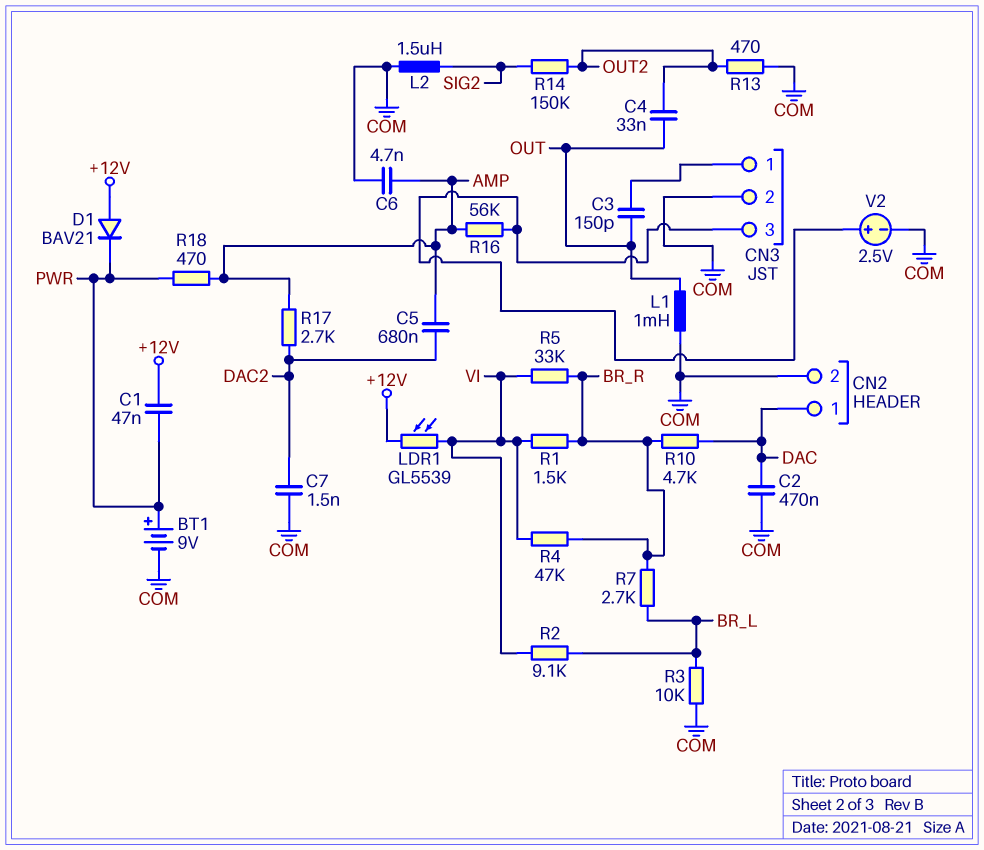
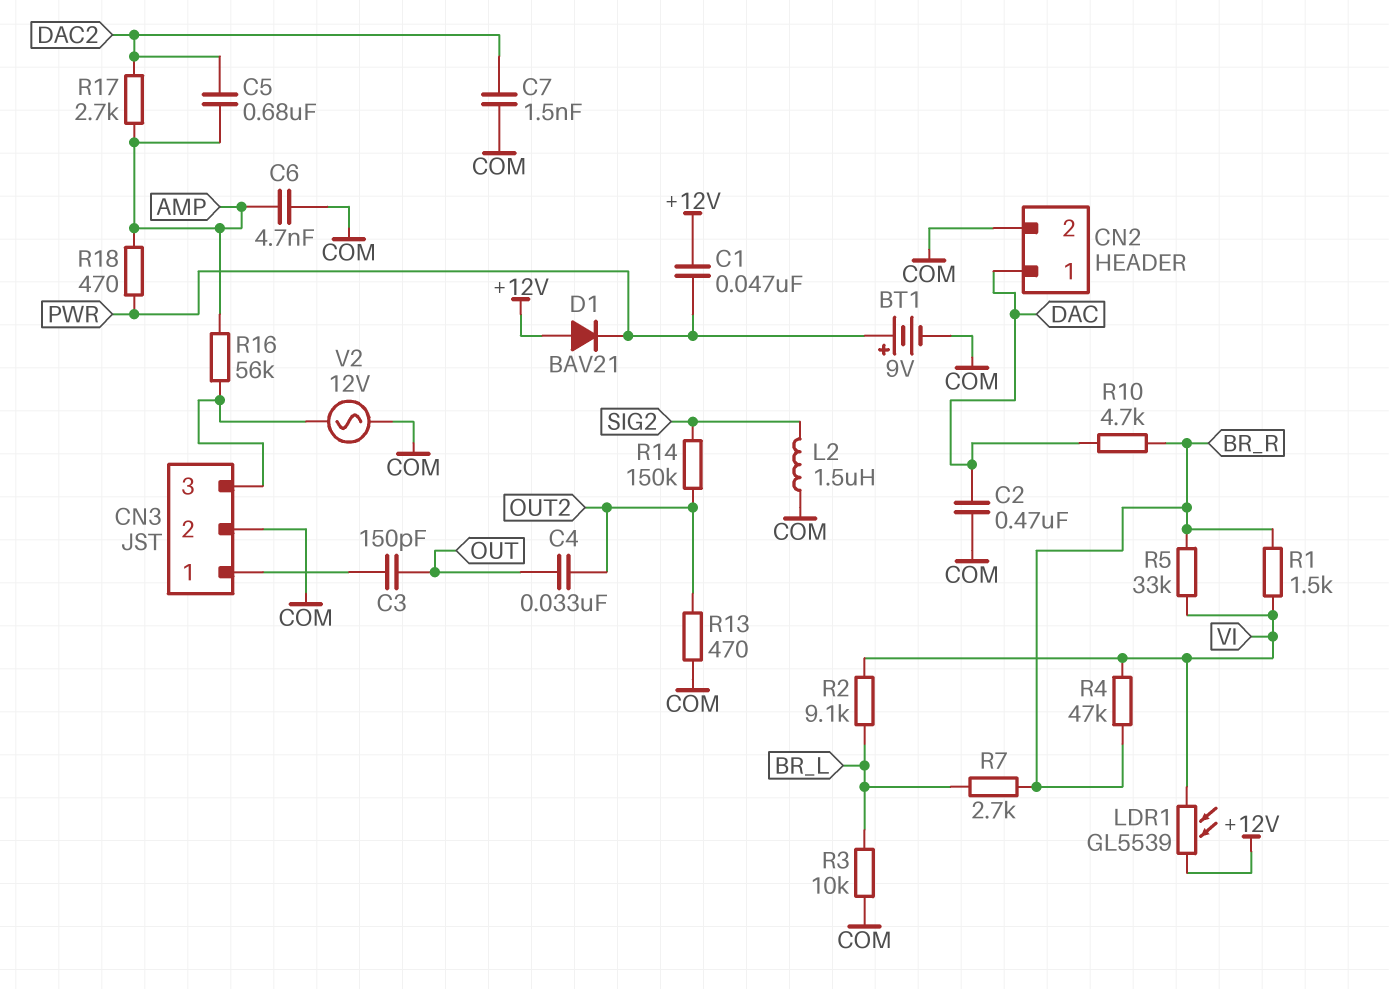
L1: 1mH (COM, OUT) -> none
V2: 2.5V (plus CN3/3, minus COM) -> AC 12V (CN3/3, COM)

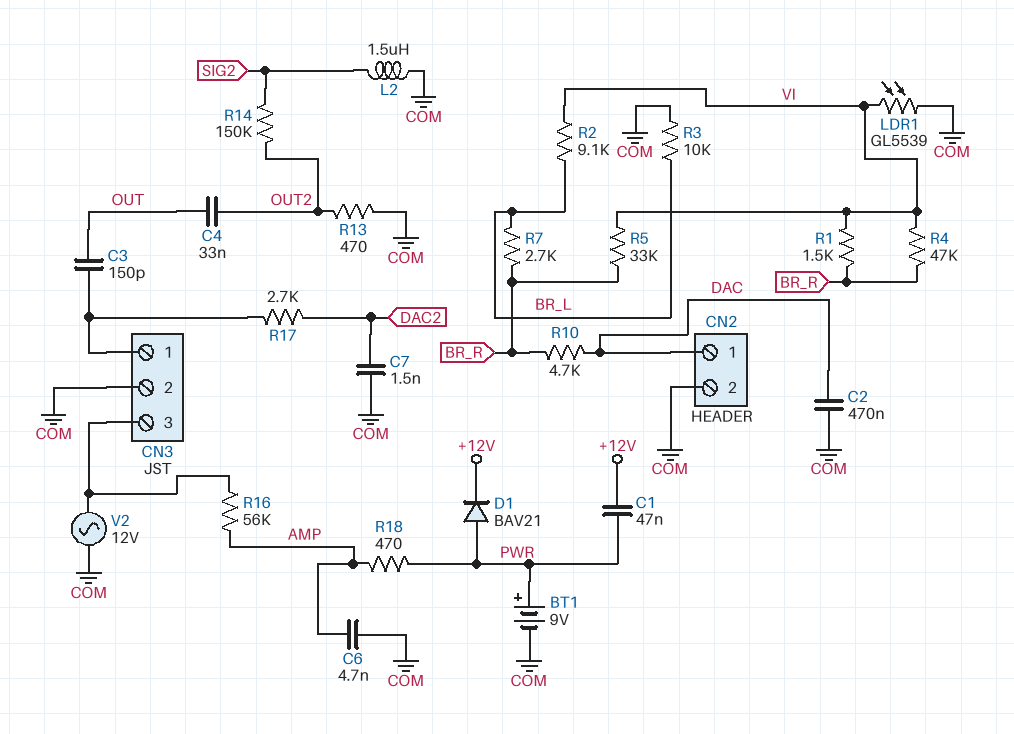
C5: 680nF (AMP, DAC2) -> none
D1: diode BAV21 (A +12V, K PWR) -> diode BAV21 (A PWR, K +12V)
LDR1: GL5539 (+12V, VI) -> GL5539 (COM, VI)
R17: 2.7k (AMP, DAC2) -> 2.7k (CN3/1, DAC2)

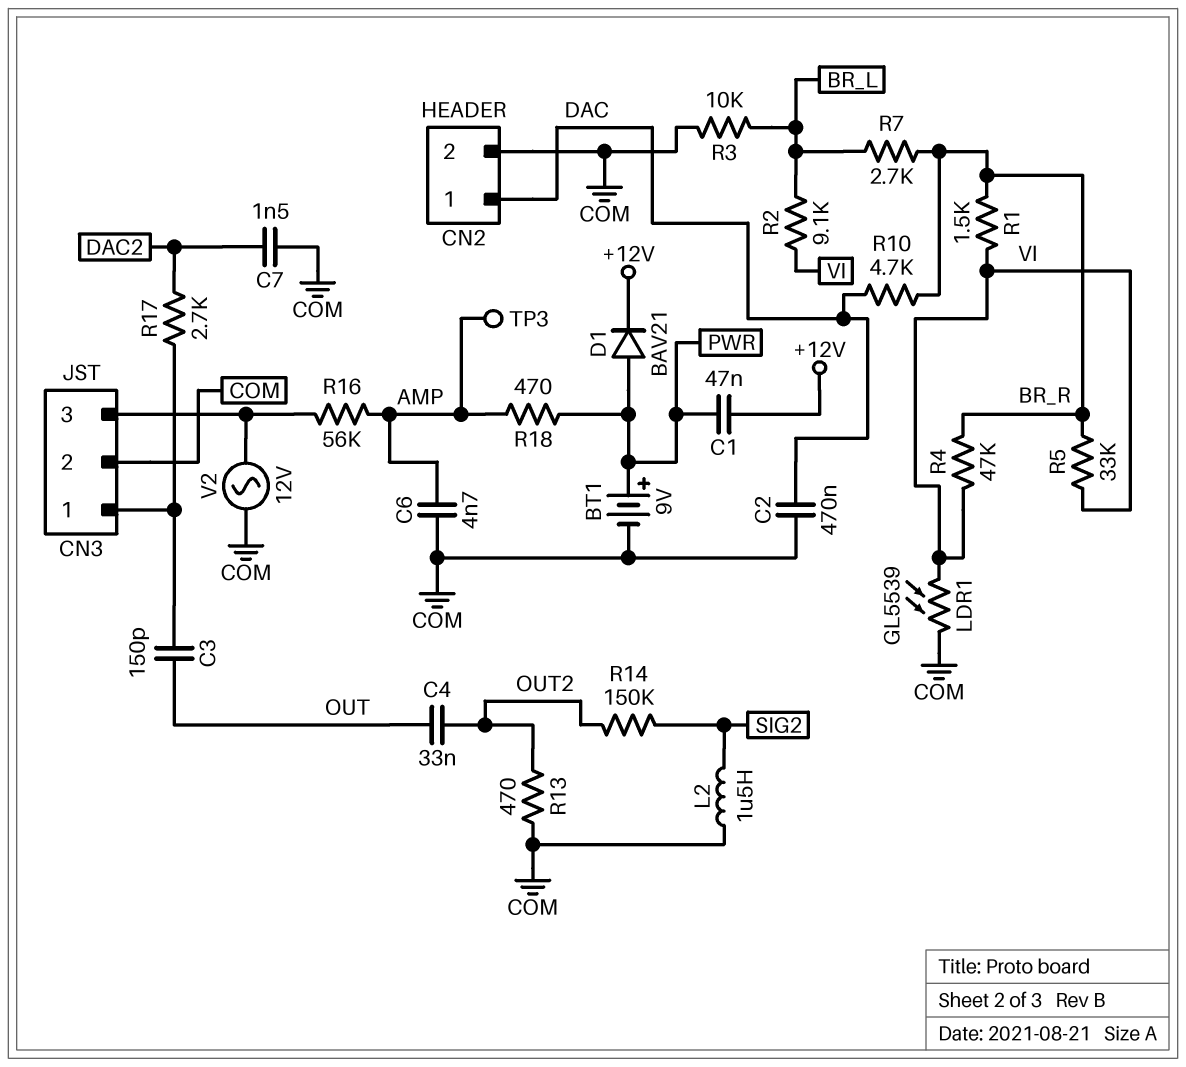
TP3: none -> test point (AMP)

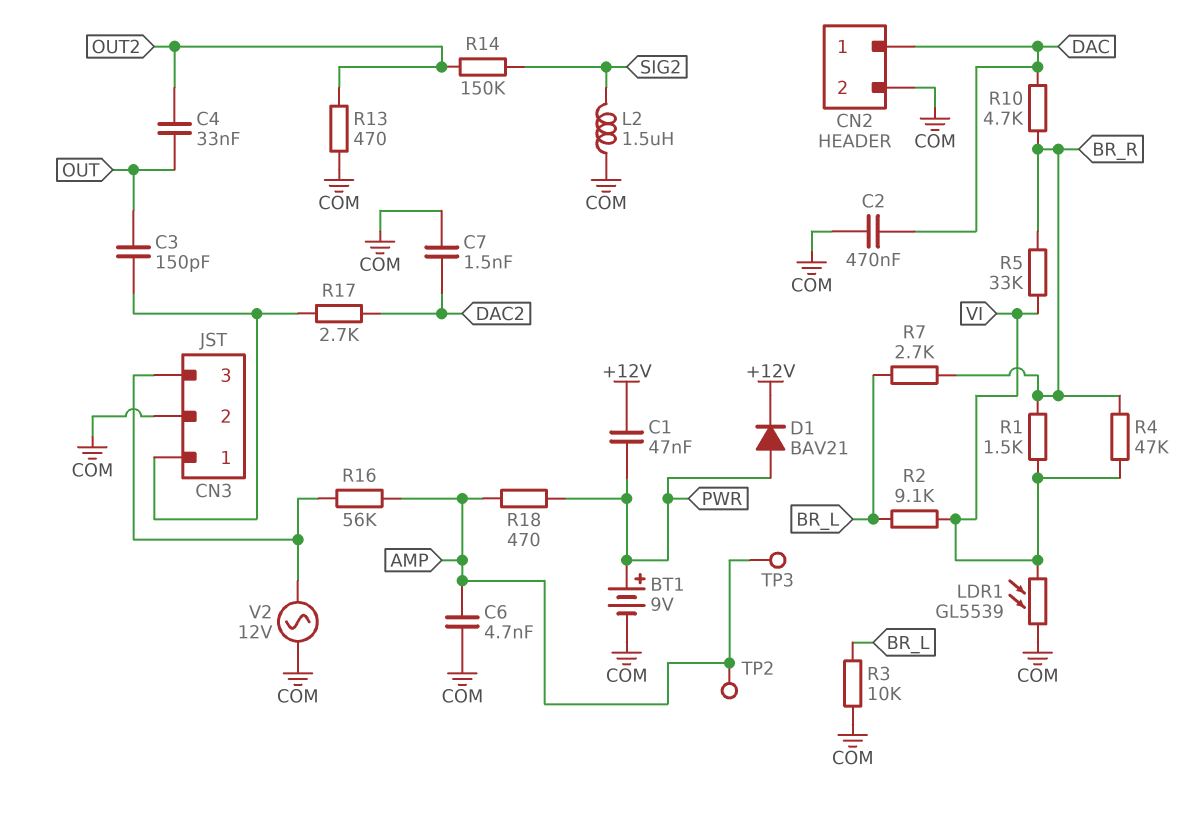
TP2: none -> test point (AMP)

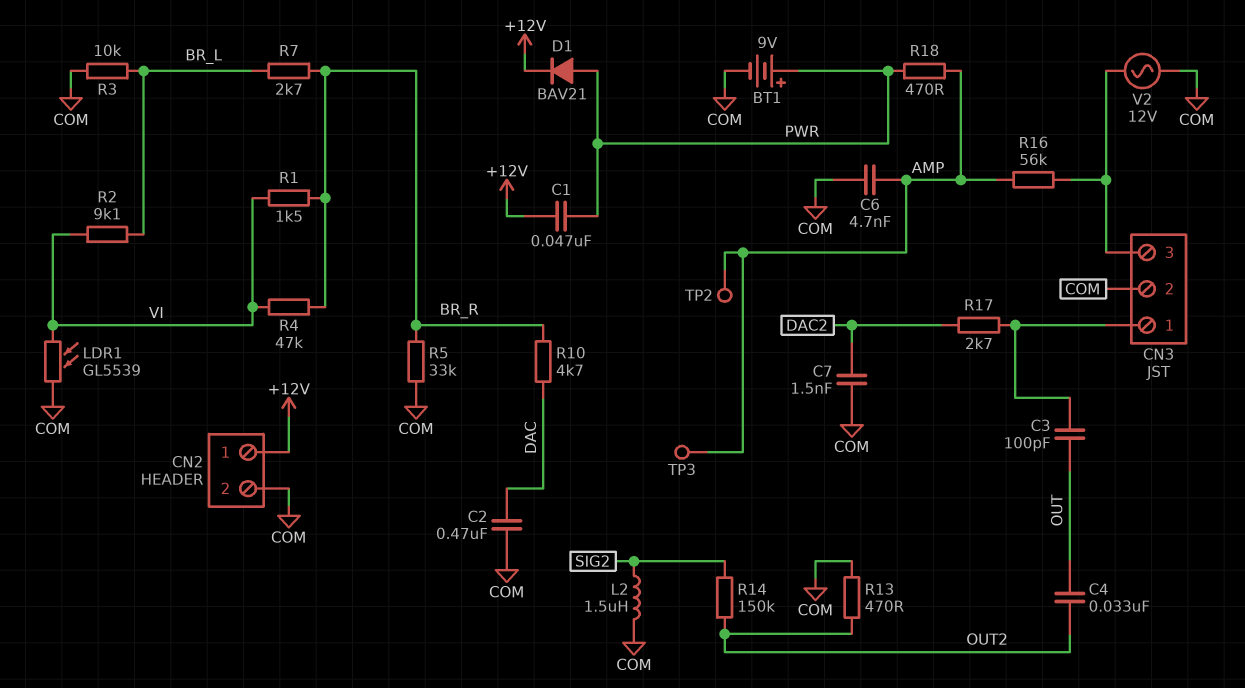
C3: 150pF (CN3/1, OUT) -> 100pF (CN3/1, OUT)
CN2 pin 1: DAC -> +12V
R5: 33k (BR_R, VI) -> 33k (BR_R, COM)

